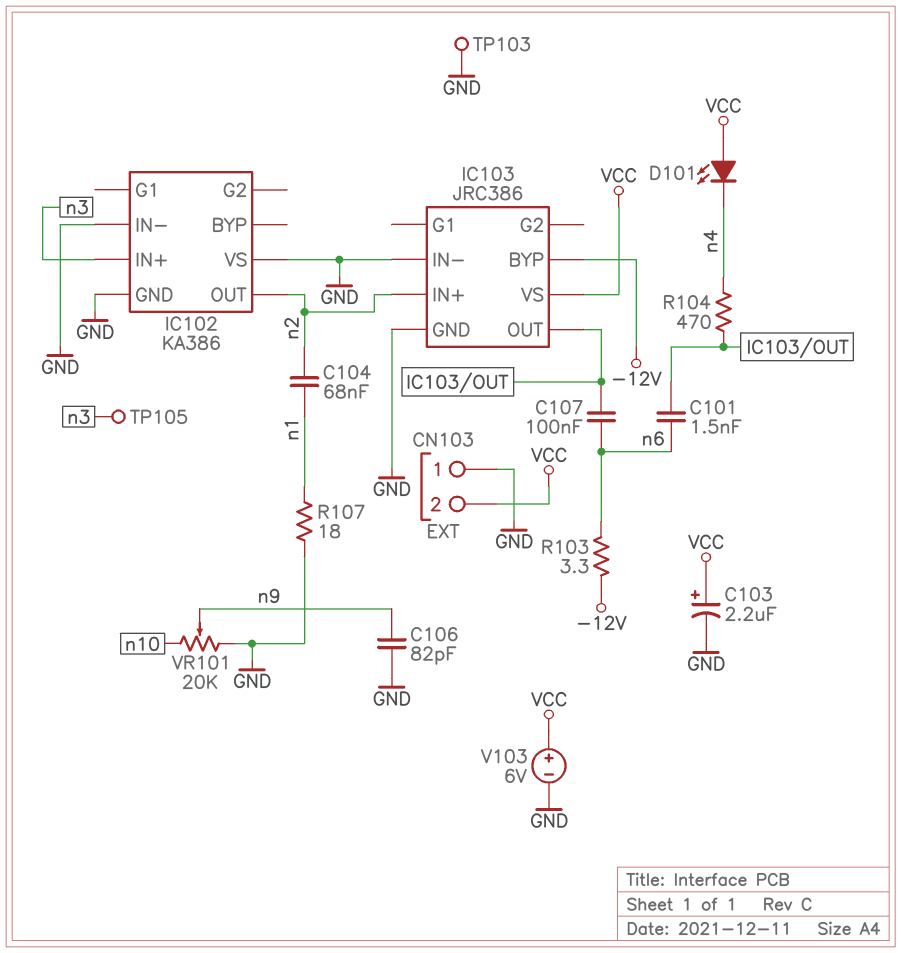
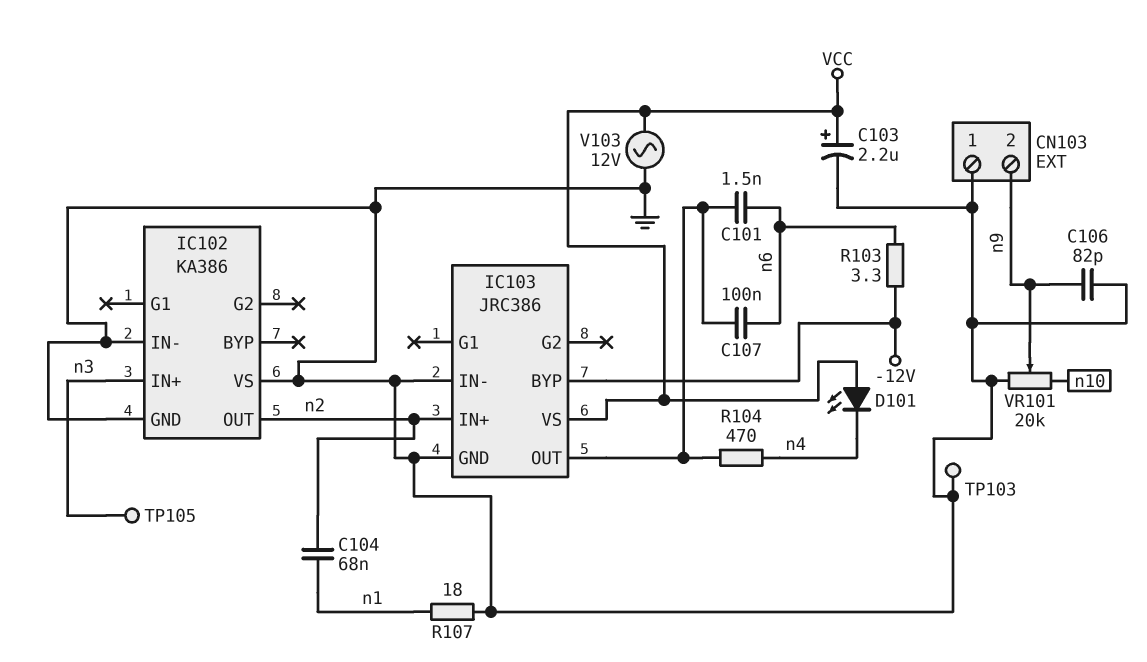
CN103 pin 2: VCC -> n9
V103: 6V (plus VCC, minus GND) -> AC 12V (GND, VCC)

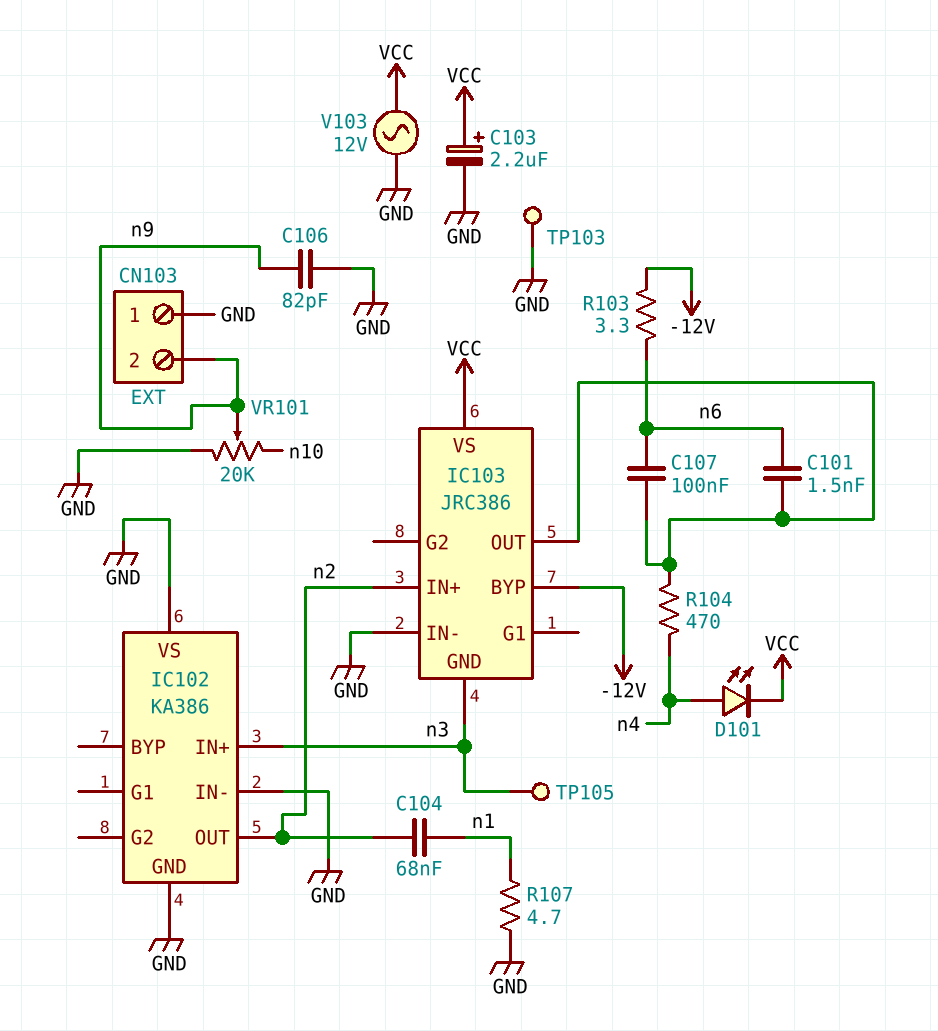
D101: LED (A VCC, K n4) -> LED (A n4, K VCC)
IC103 pin GND: GND -> n3
R107: 18 (GND, n1) -> 4.7 (GND, n1)

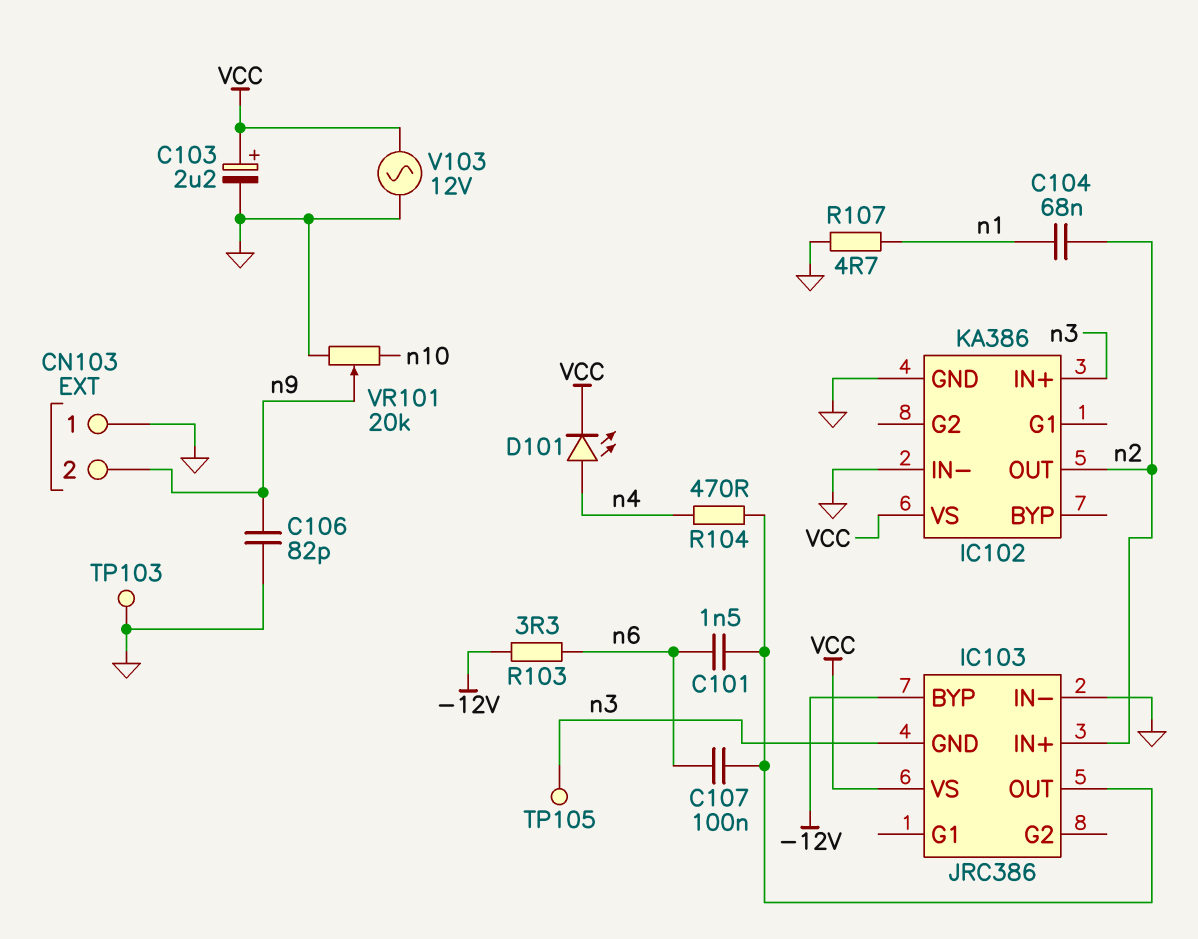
IC102 pin VS: GND -> VCC

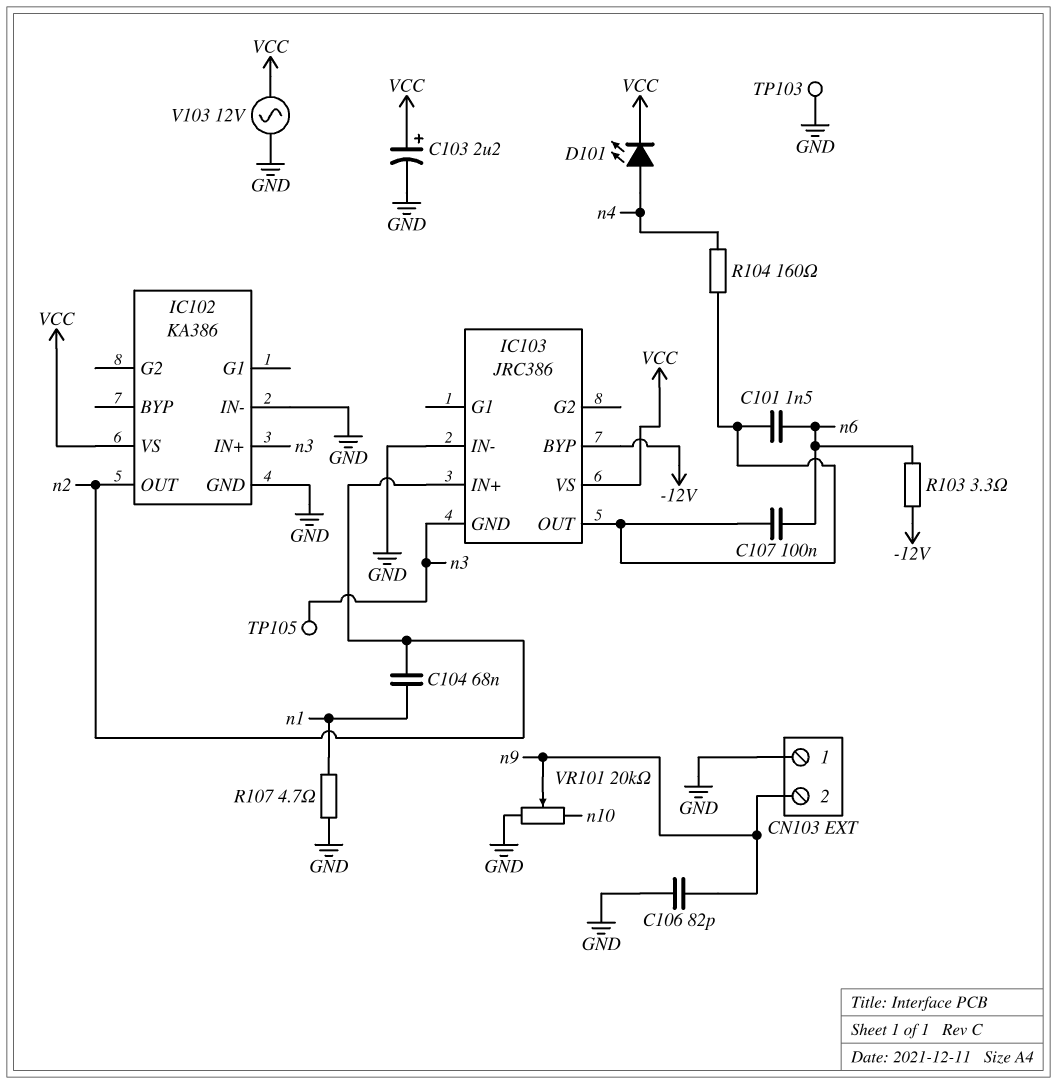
R104: 470 (IC103/OUT, n4) -> 160 (IC103/OUT, n4)

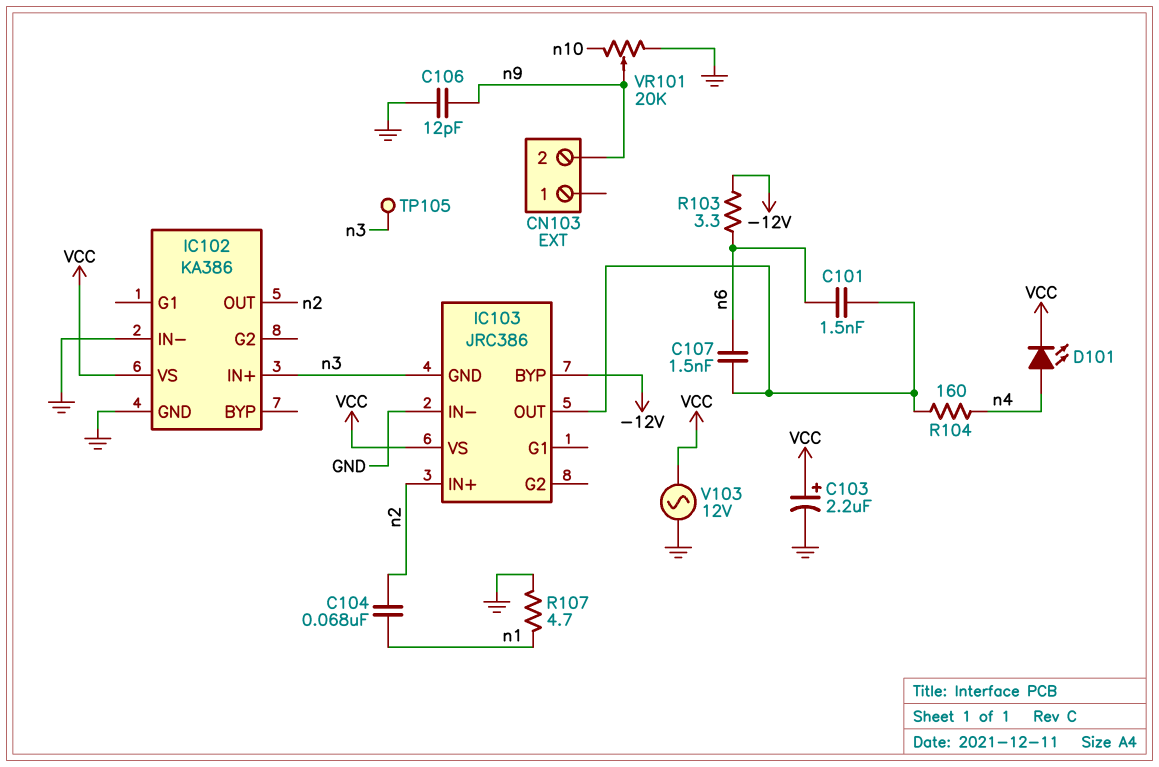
C106: 82pF (GND, n9) -> 12pF (GND, n9)
C107: 100nF (IC103/OUT, n6) -> 1.5nF (IC103/OUT, n6)
CN103 pin 1: GND -> none
TP103: test point (GND) -> none

